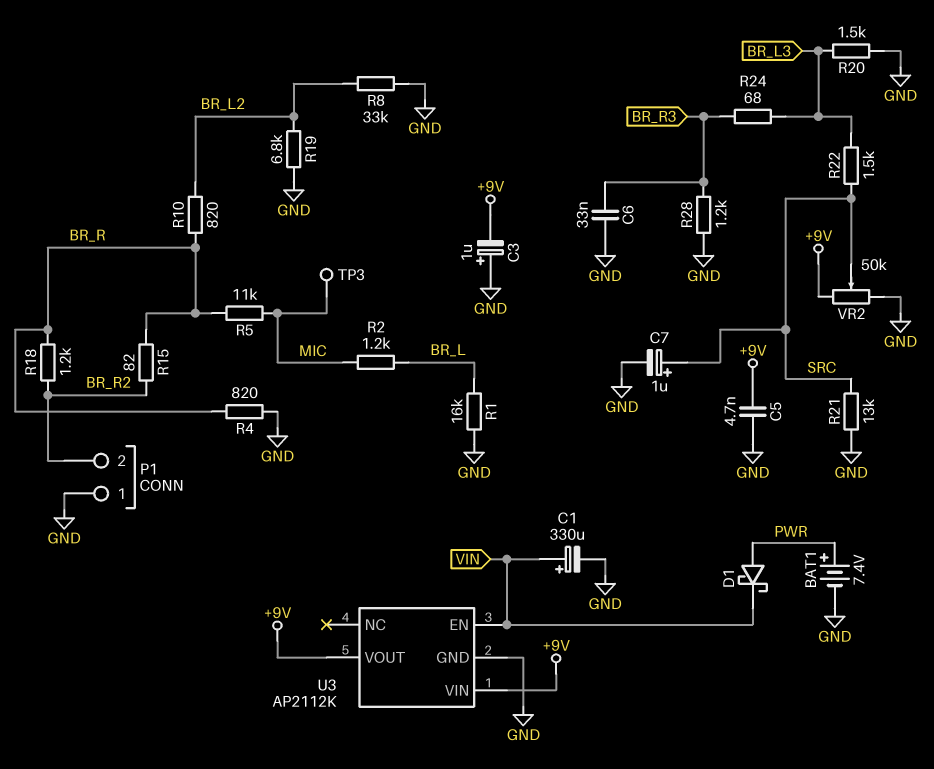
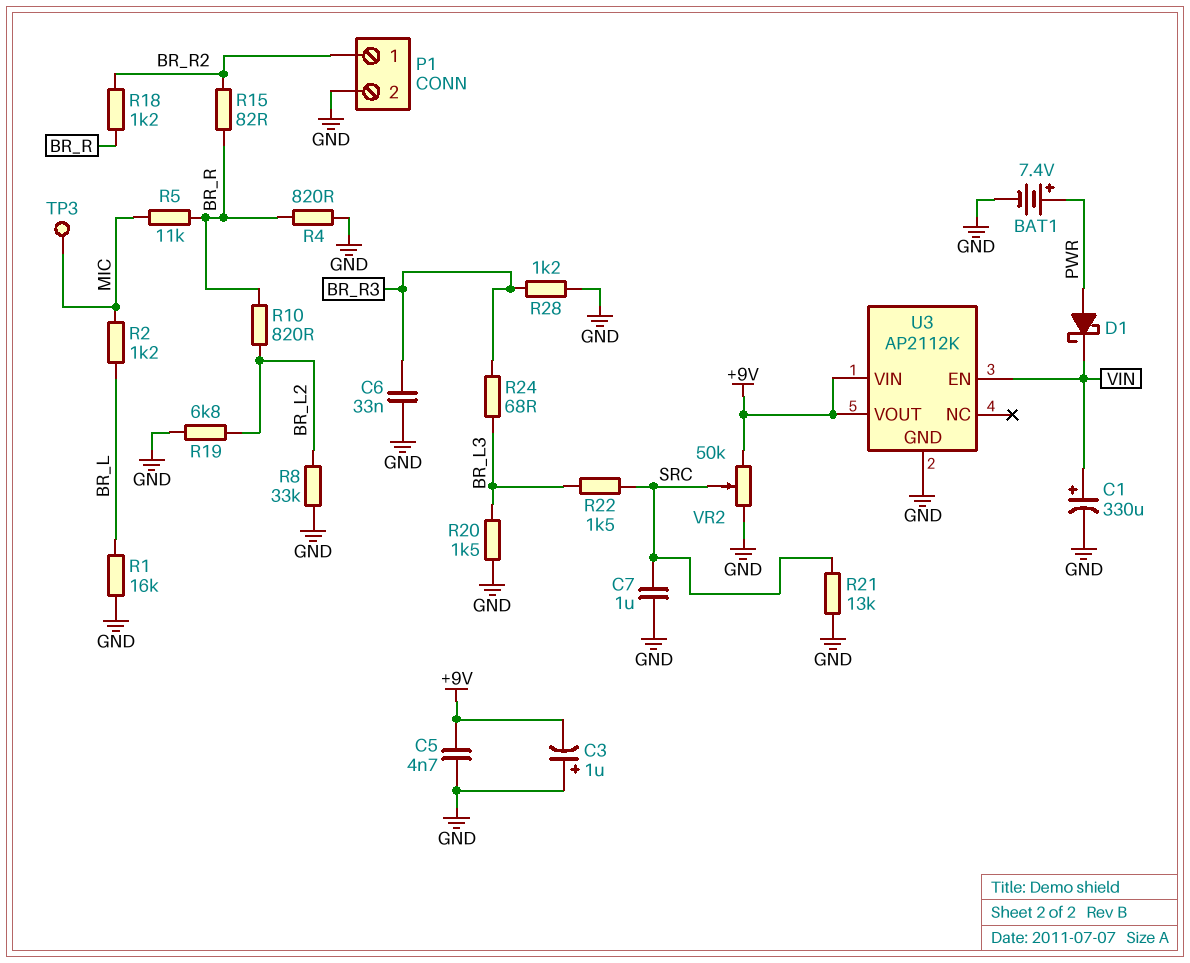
C7: 1uF (plus SRC, minus GND) -> 1uF (GND, SRC)
P1 pin 1: GND -> BR_R2
P1 pin 2: BR_R2 -> GND

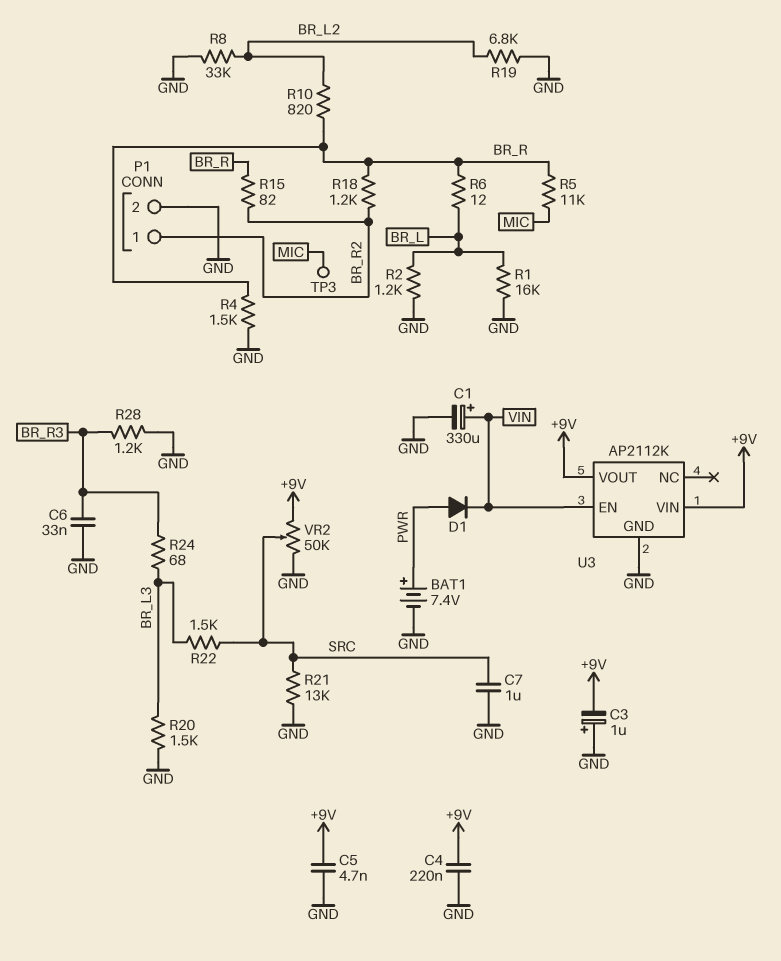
C4: none -> 220nF (+9V, GND)
D1: schottky (A PWR, K VIN) -> diode (A PWR, K VIN)
R2: 1.2k (BR_L, MIC) -> 1.2k (BR_L, GND)
R4: 820 (BR_R, GND) -> 1.5k (BR_R, GND)
R6: none -> 12 (BR_L, BR_R)

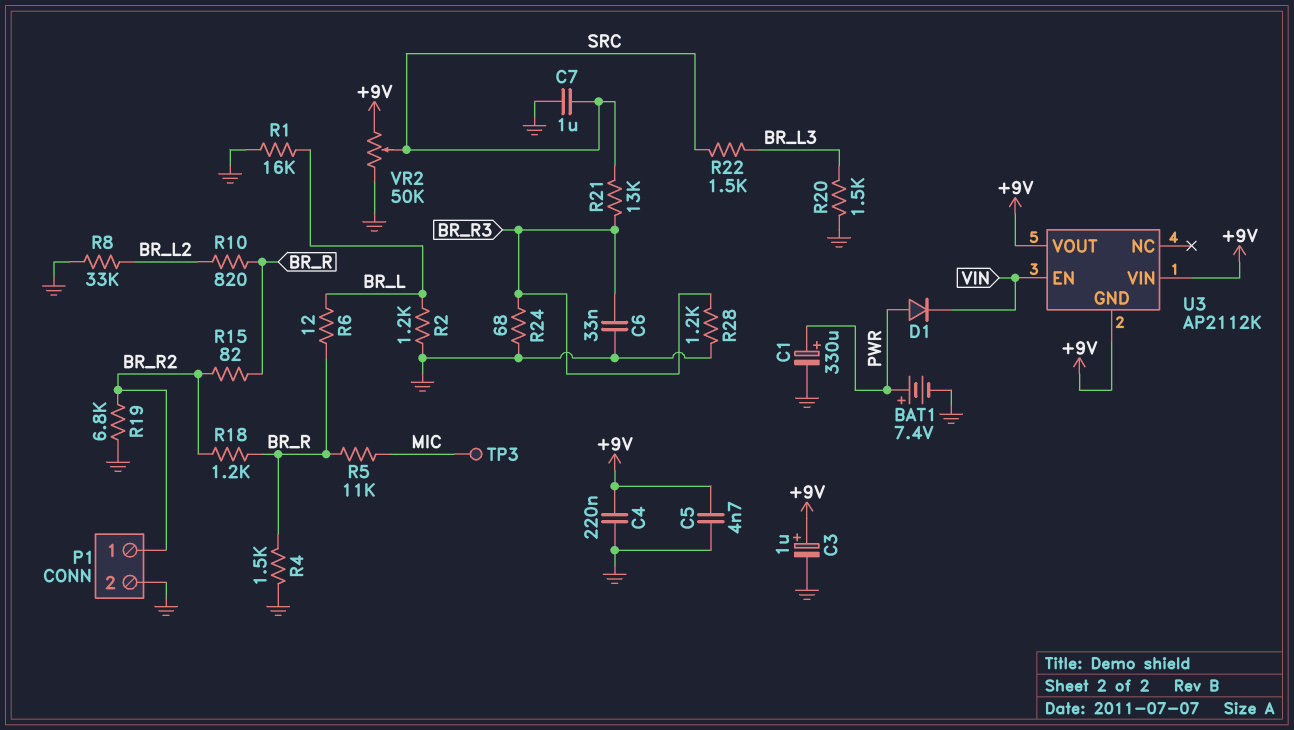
C1: 330uF (plus VIN, minus GND) -> 330uF (plus PWR, minus GND)
C3: 1uF (plus GND, minus +9V) -> 1uF (plus +9V, minus GND)
R19: 6.8k (BR_L2, GND) -> 6.8k (BR_R2, GND)
R21: 13k (GND, SRC) -> 13k (BR_R3, SRC)
R24: 68 (BR_L3, BR_R3) -> 68 (BR_R3, GND)
U3 pin GND: GND -> +9V

